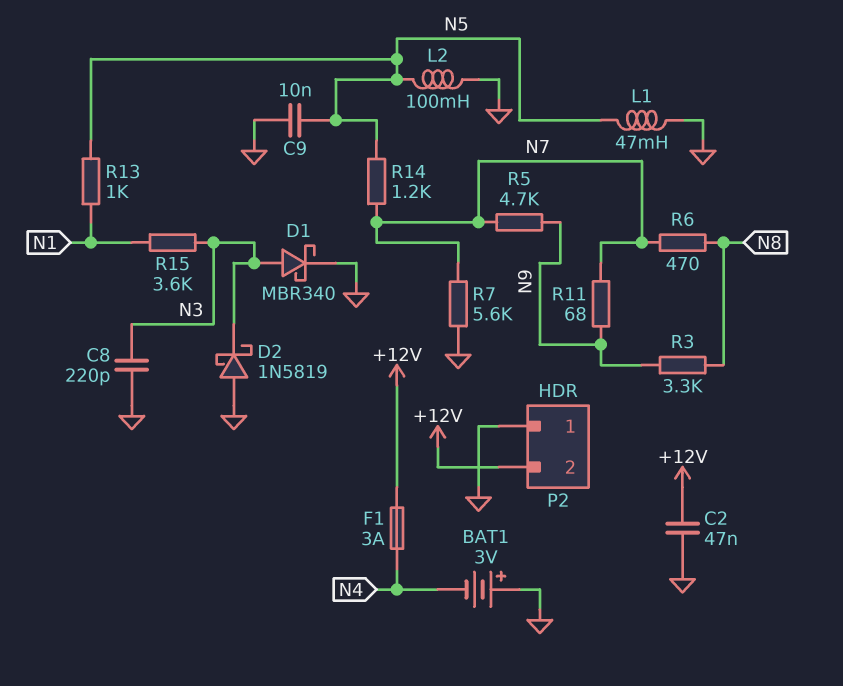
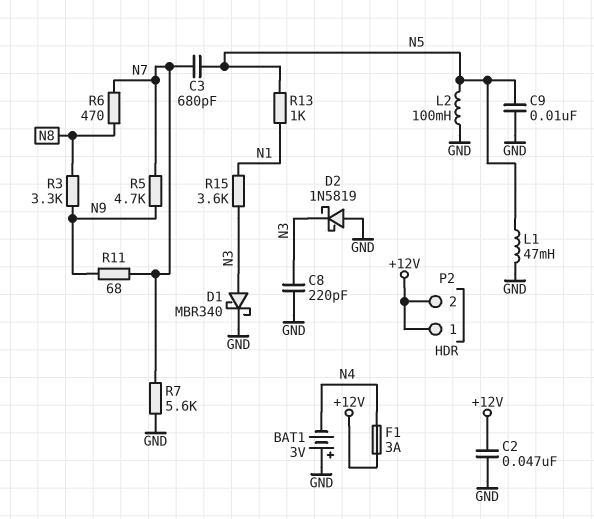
C3: none -> 680pF (N5, N7)
P2 pin 1: GND -> +12V
R14: 1.2k (N5, N7) -> none

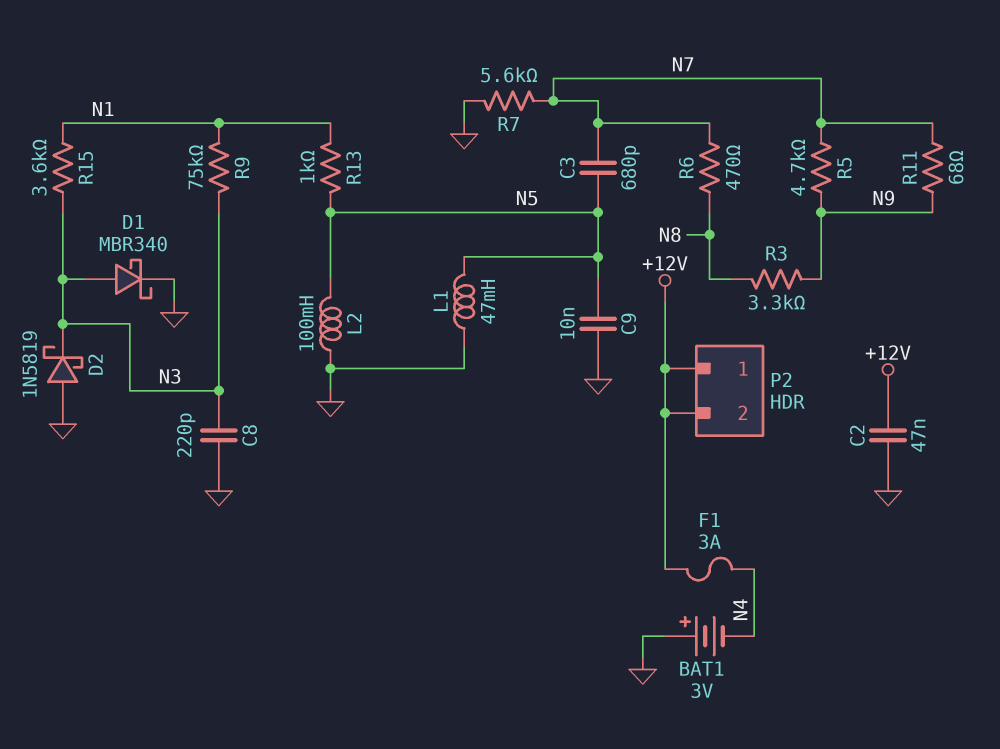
R9: none -> 75k (N1, N3)

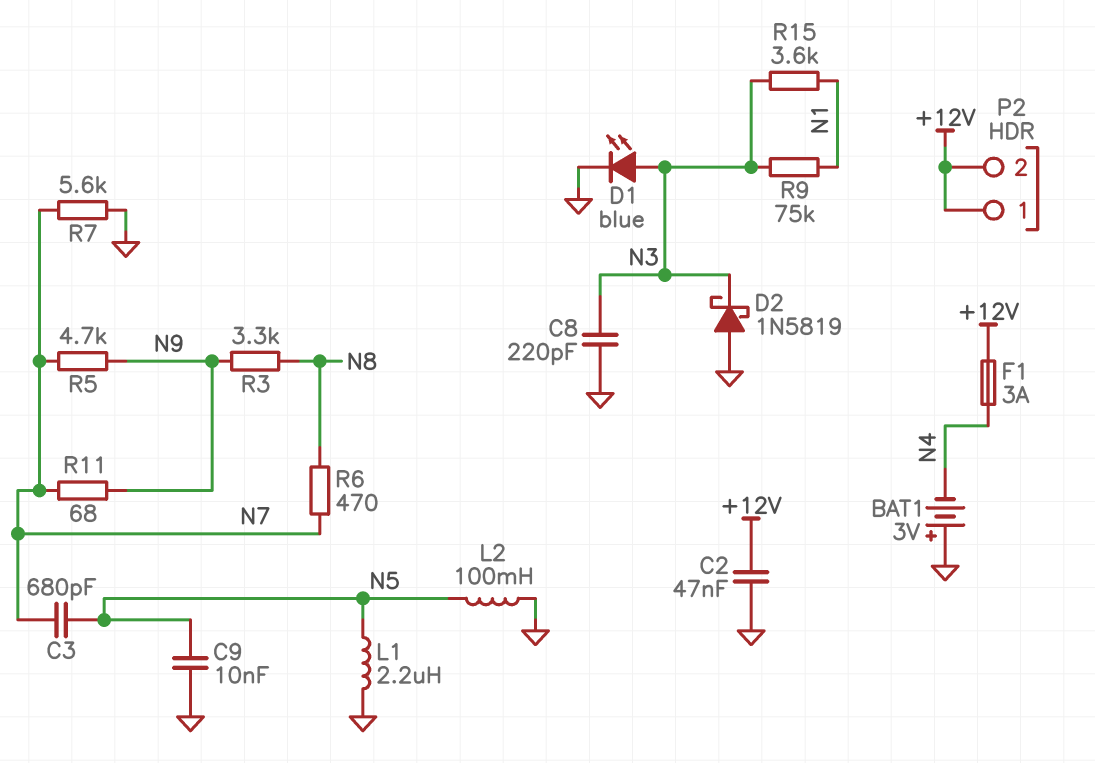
D1: schottky MBR340 (A N3, K GND) -> LED blue (A N3, K GND)
L1: 47mH (GND, N5) -> 2.2uH (GND, N5)
R13: 1k (N1, N5) -> none

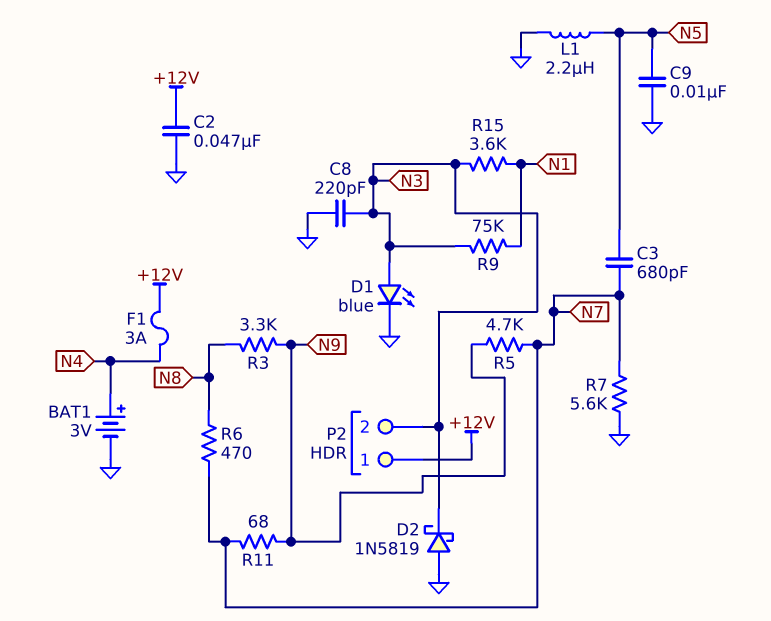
BAT1: 3V (plus GND, minus N4) -> 3V (plus N4, minus GND)
L2: 100mH (GND, N5) -> none
P2 pin 2: +12V -> N3

